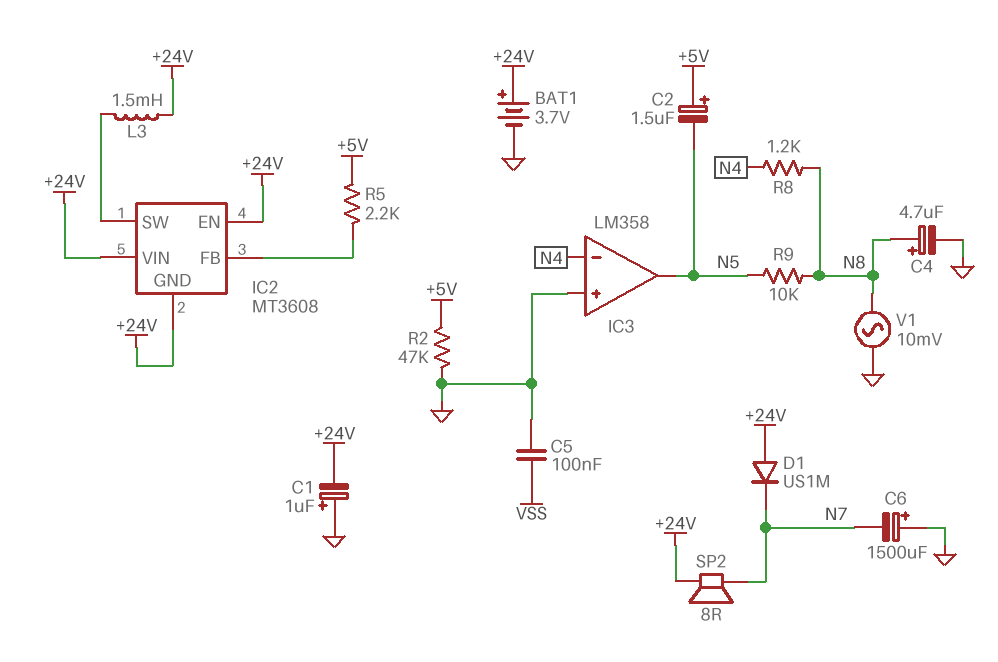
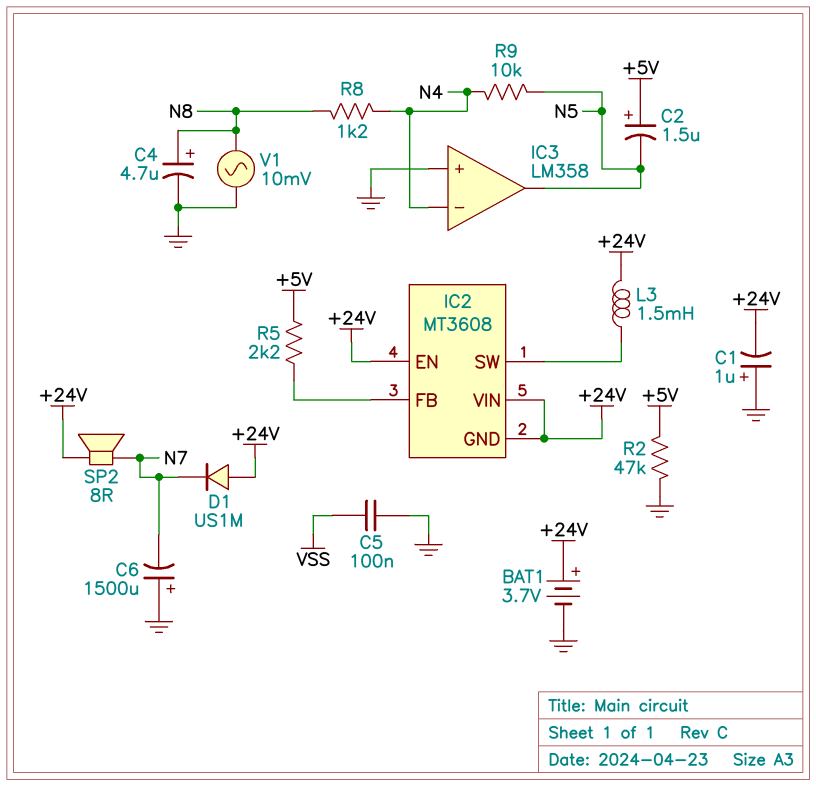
R9: 10k (N5, N8) -> 10k (N4, N5)

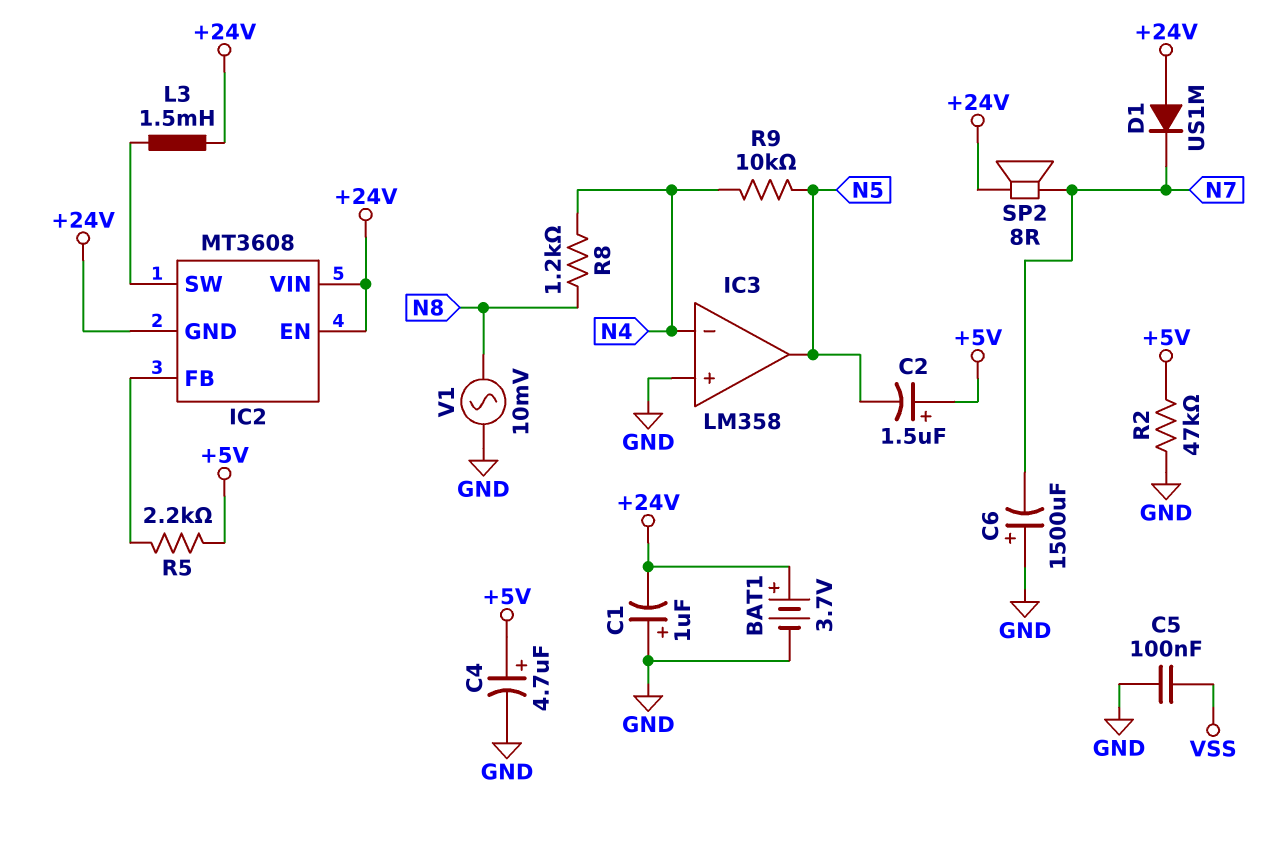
C4: 4.7uF (plus N8, minus GND) -> 4.7uF (plus +5V, minus GND)

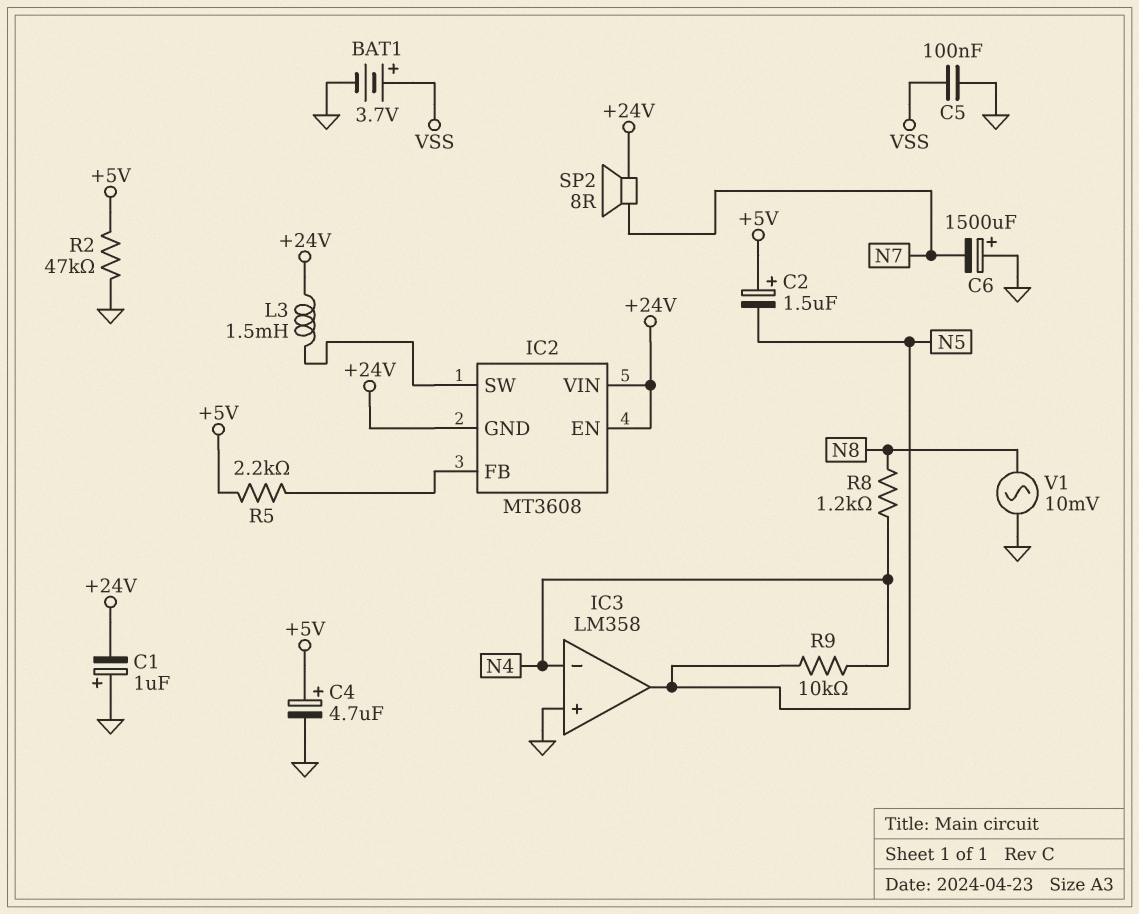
BAT1: 3.7V (plus +24V, minus GND) -> 3.7V (plus VSS, minus GND)
D1: diode US1M (A +24V, K N7) -> none

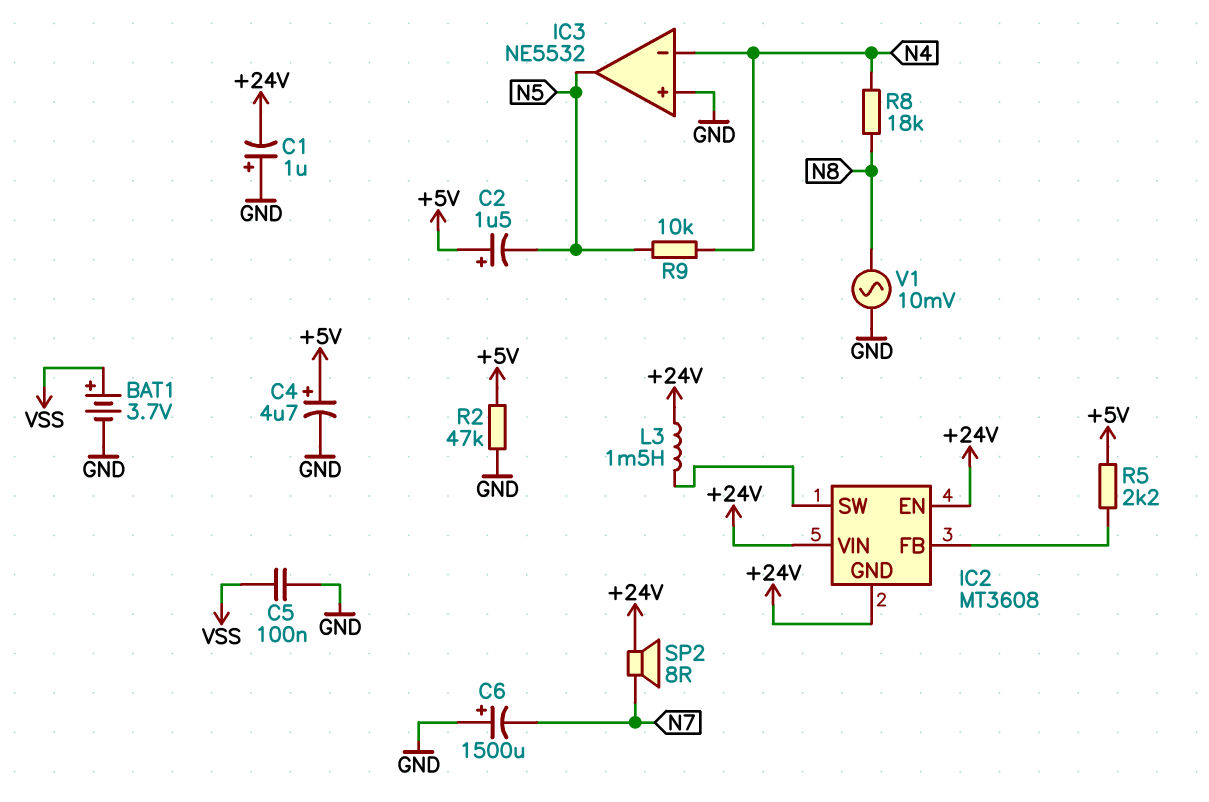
IC3: LM358 -> NE5532
R8: 1.2k (N4, N8) -> 18k (N4, N8)

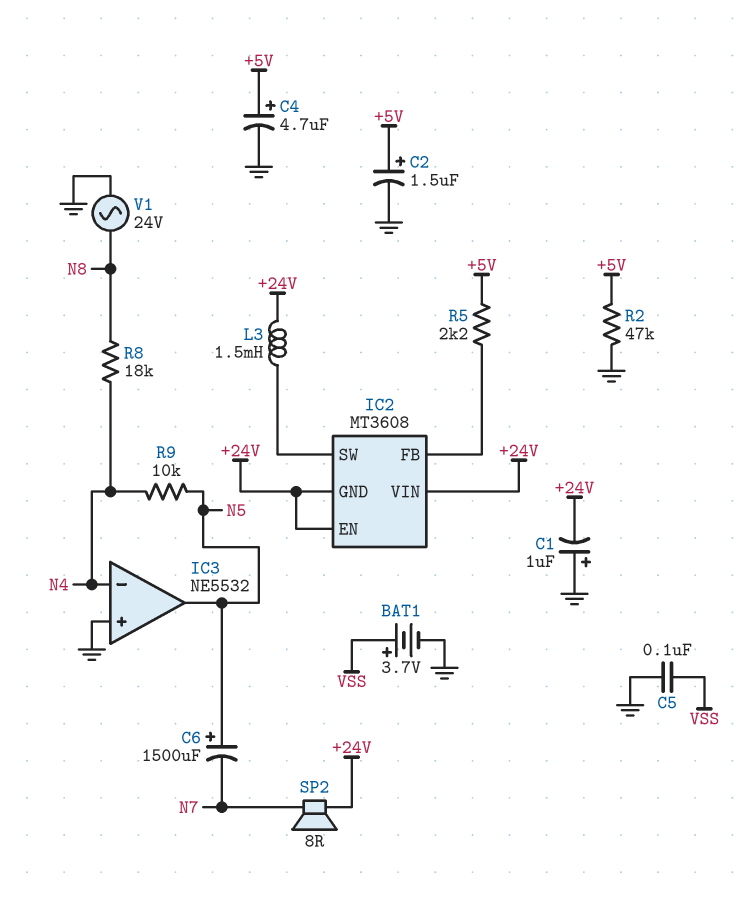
C2: 1.5uF (plus +5V, minus N5) -> 1.5uF (plus +5V, minus GND)
C6: 1500uF (plus GND, minus N7) -> 1500uF (plus N5, minus N7)
V1: AC 10mV (GND, N8) -> AC 24V (GND, N8)

